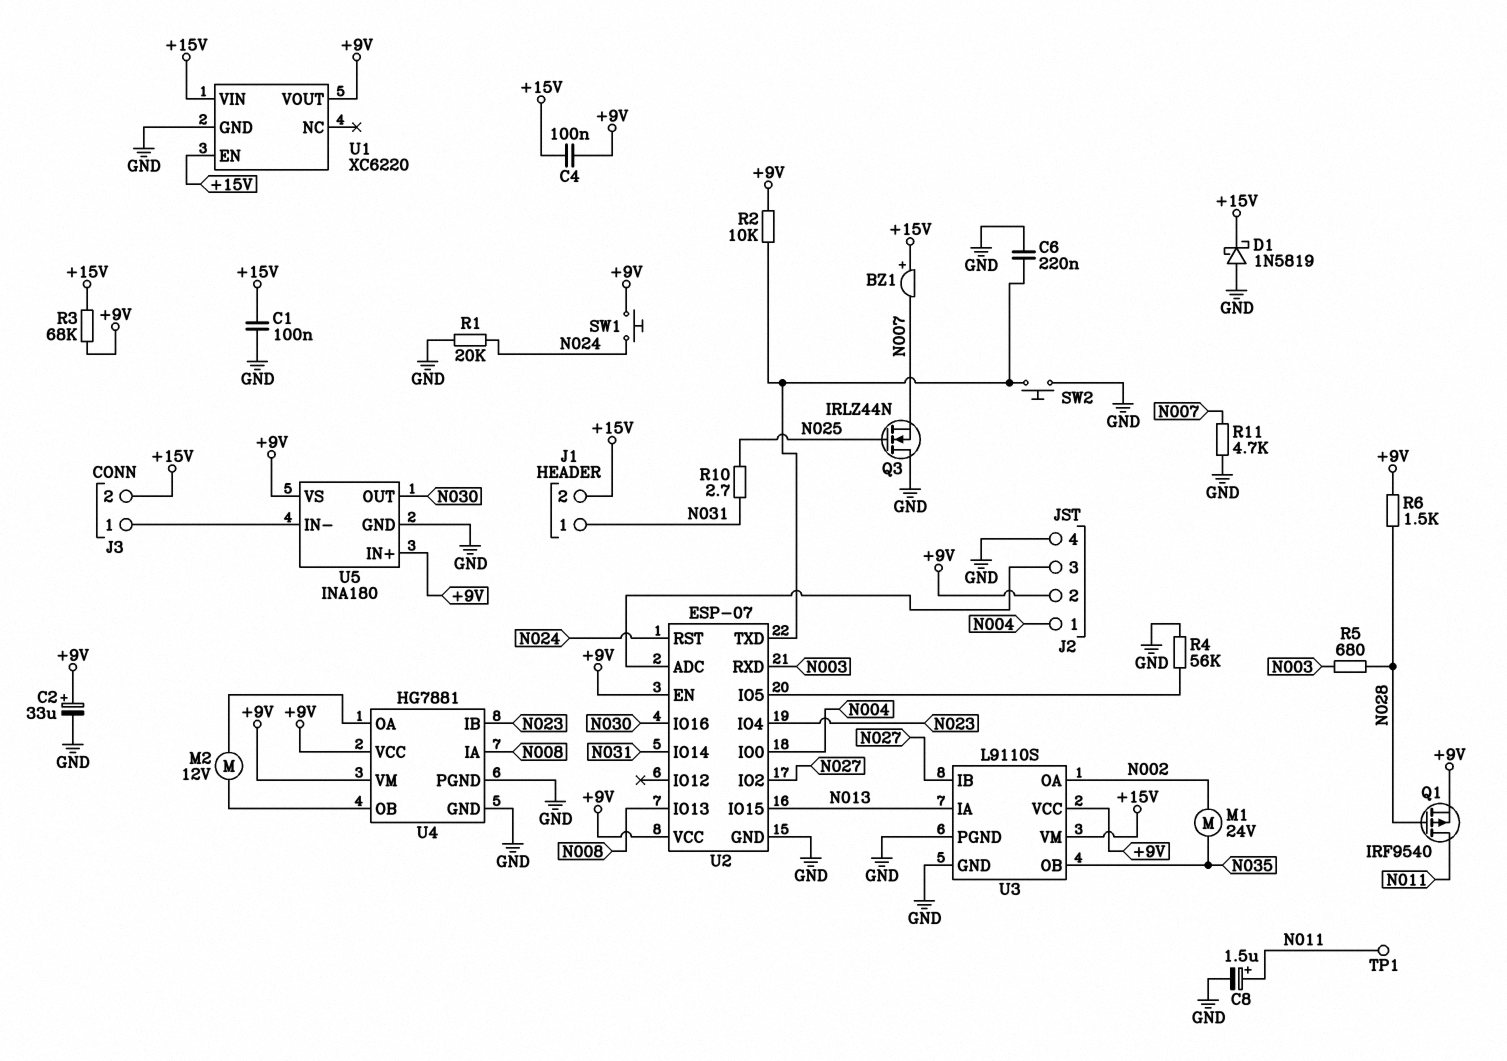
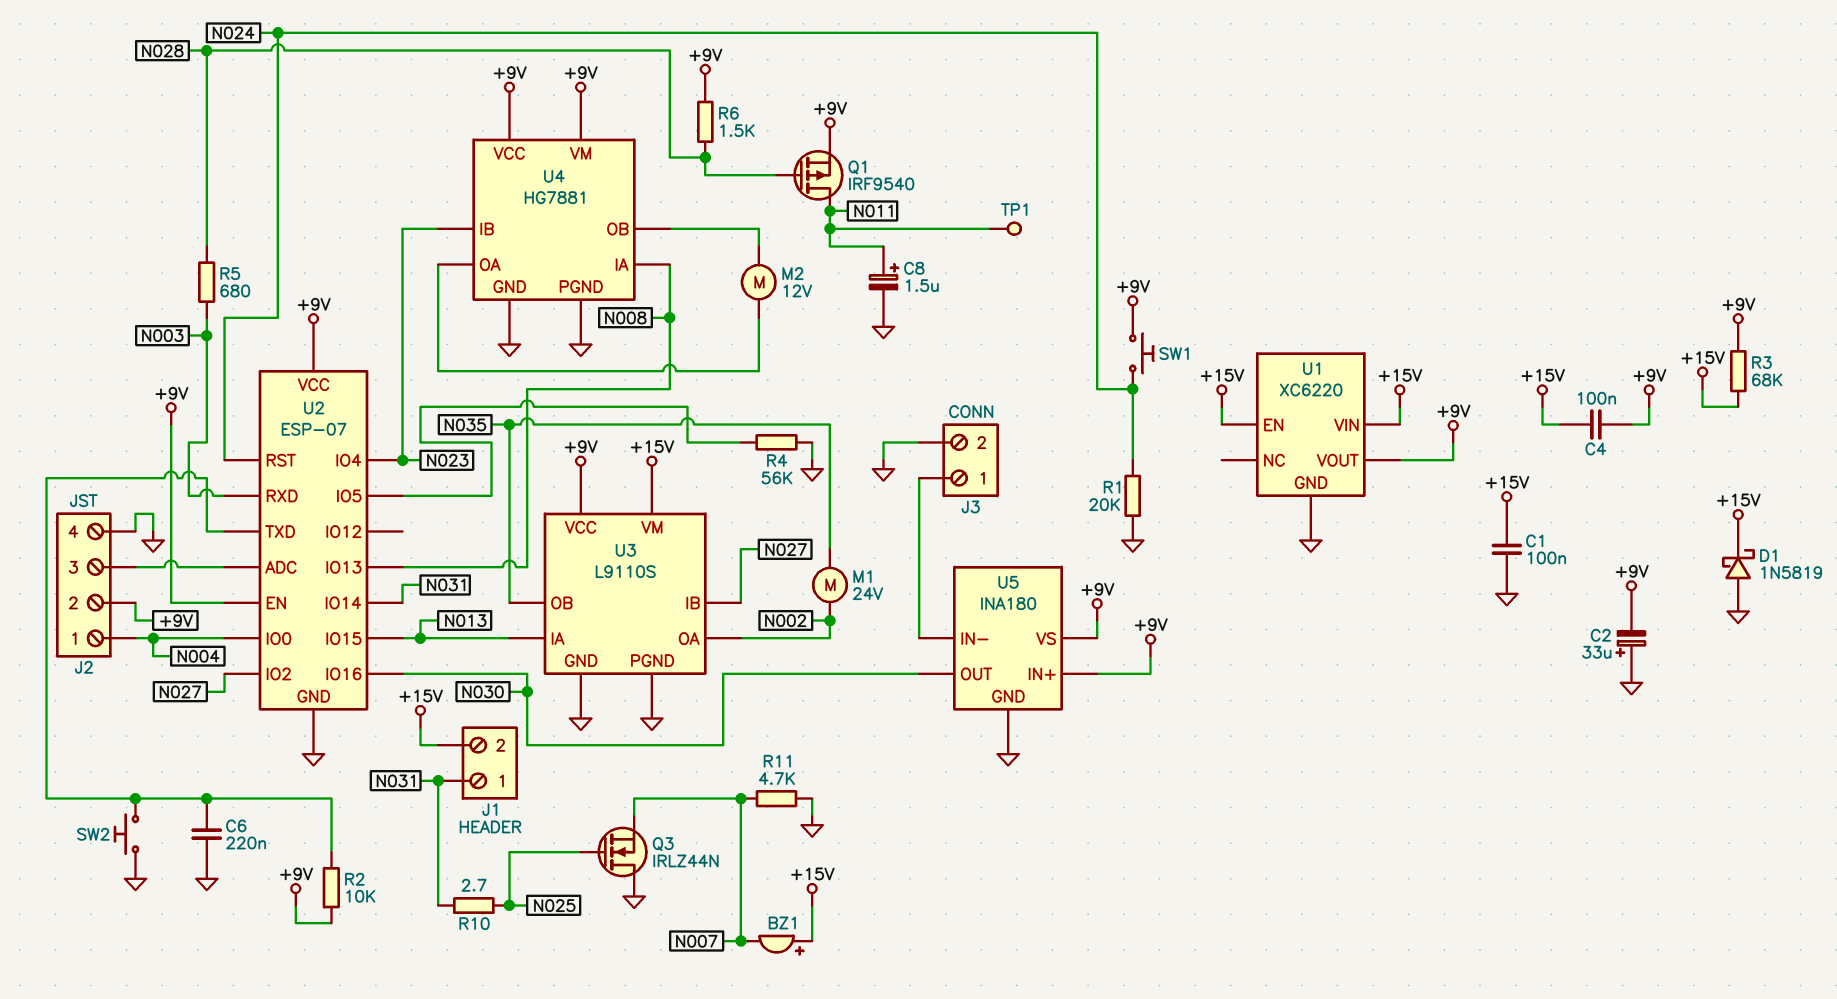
C2: 33uF (plus +9V, minus GND) -> 33uF (plus GND, minus +9V)
J3 pin 2: +15V -> GND

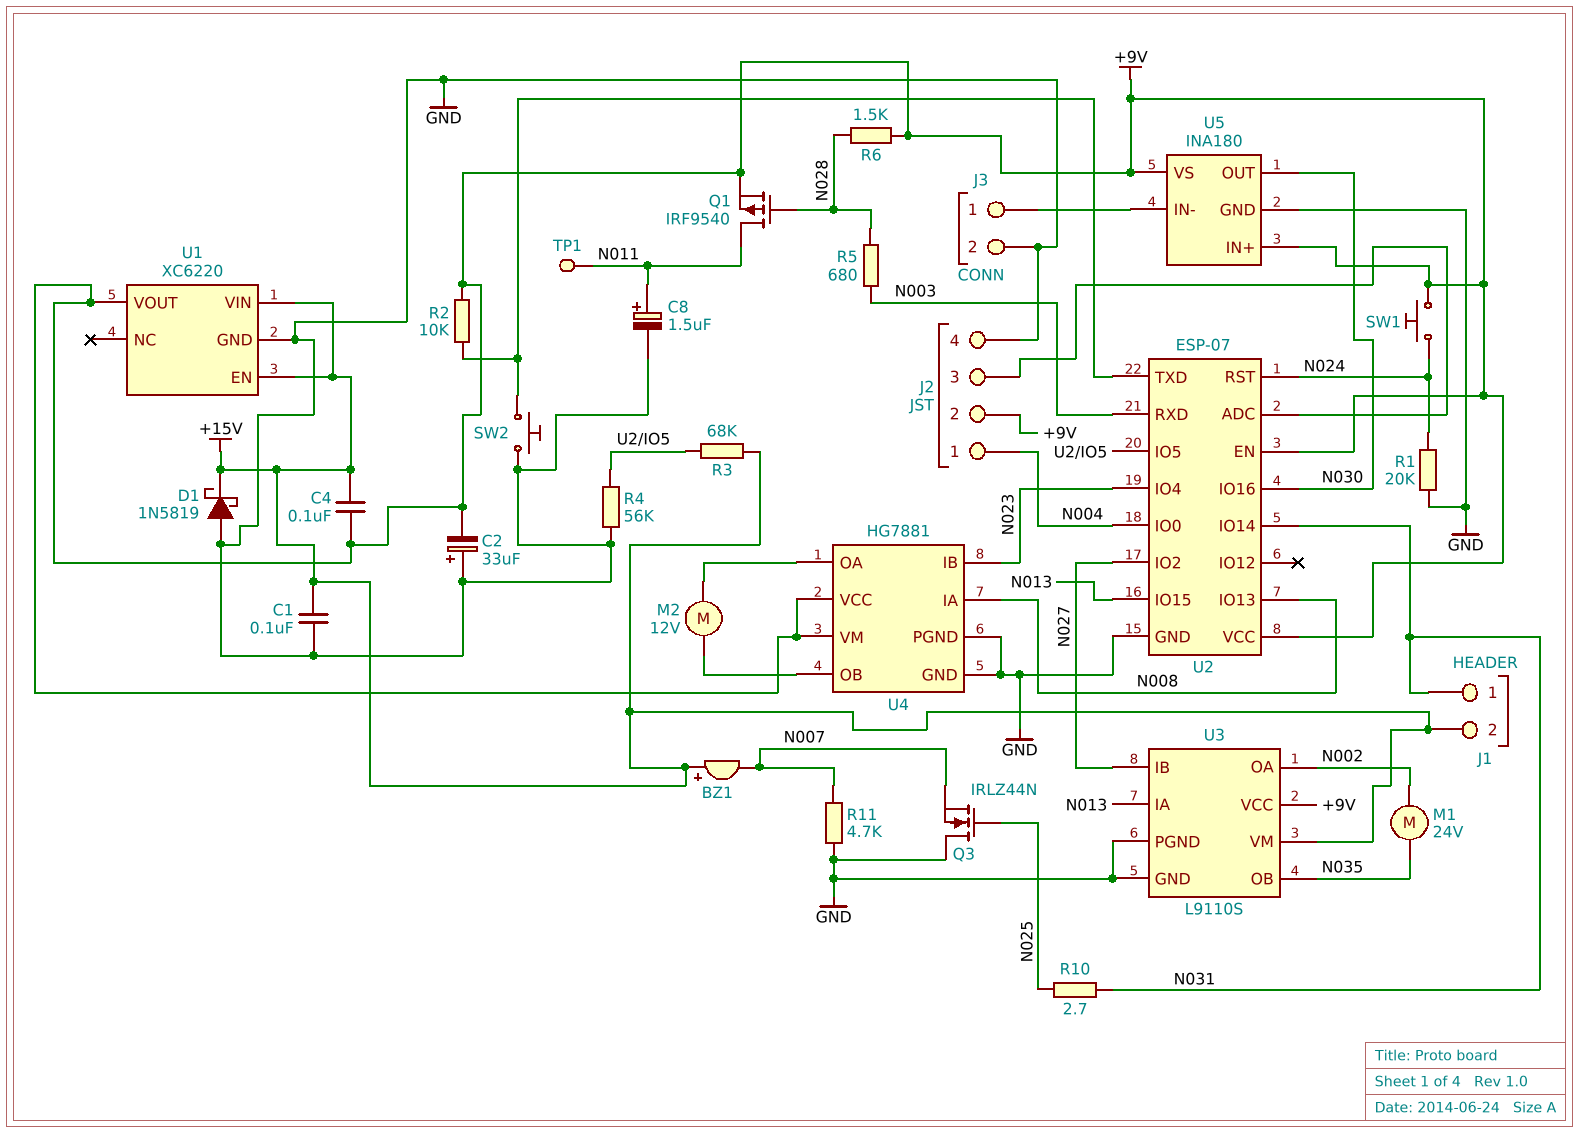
C6: 220nF (GND, U2/TXD) -> none
R3: 68k (+9V, +15V) -> 68k (+15V, U2/IO5)

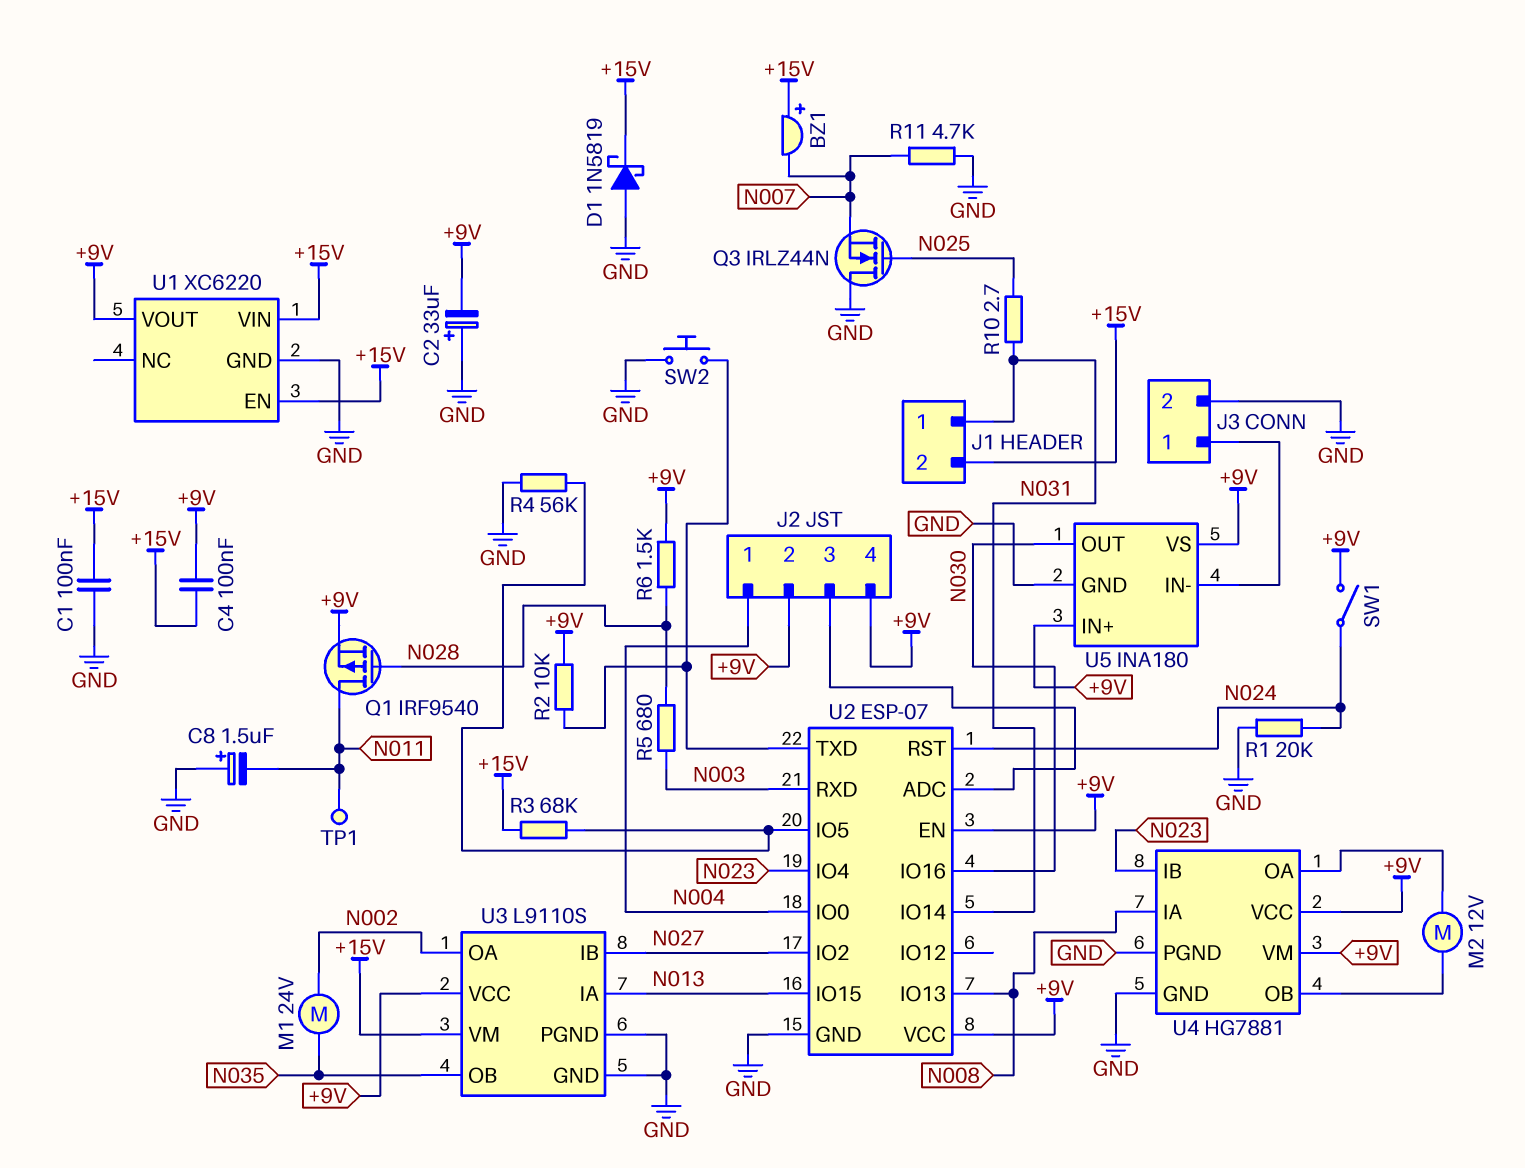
C8: 1.5uF (plus N011, minus GND) -> 1.5uF (plus GND, minus N011)
J2 pin 4: GND -> +9V
SW1: button (+9V, N024) -> switch (+9V, N024)

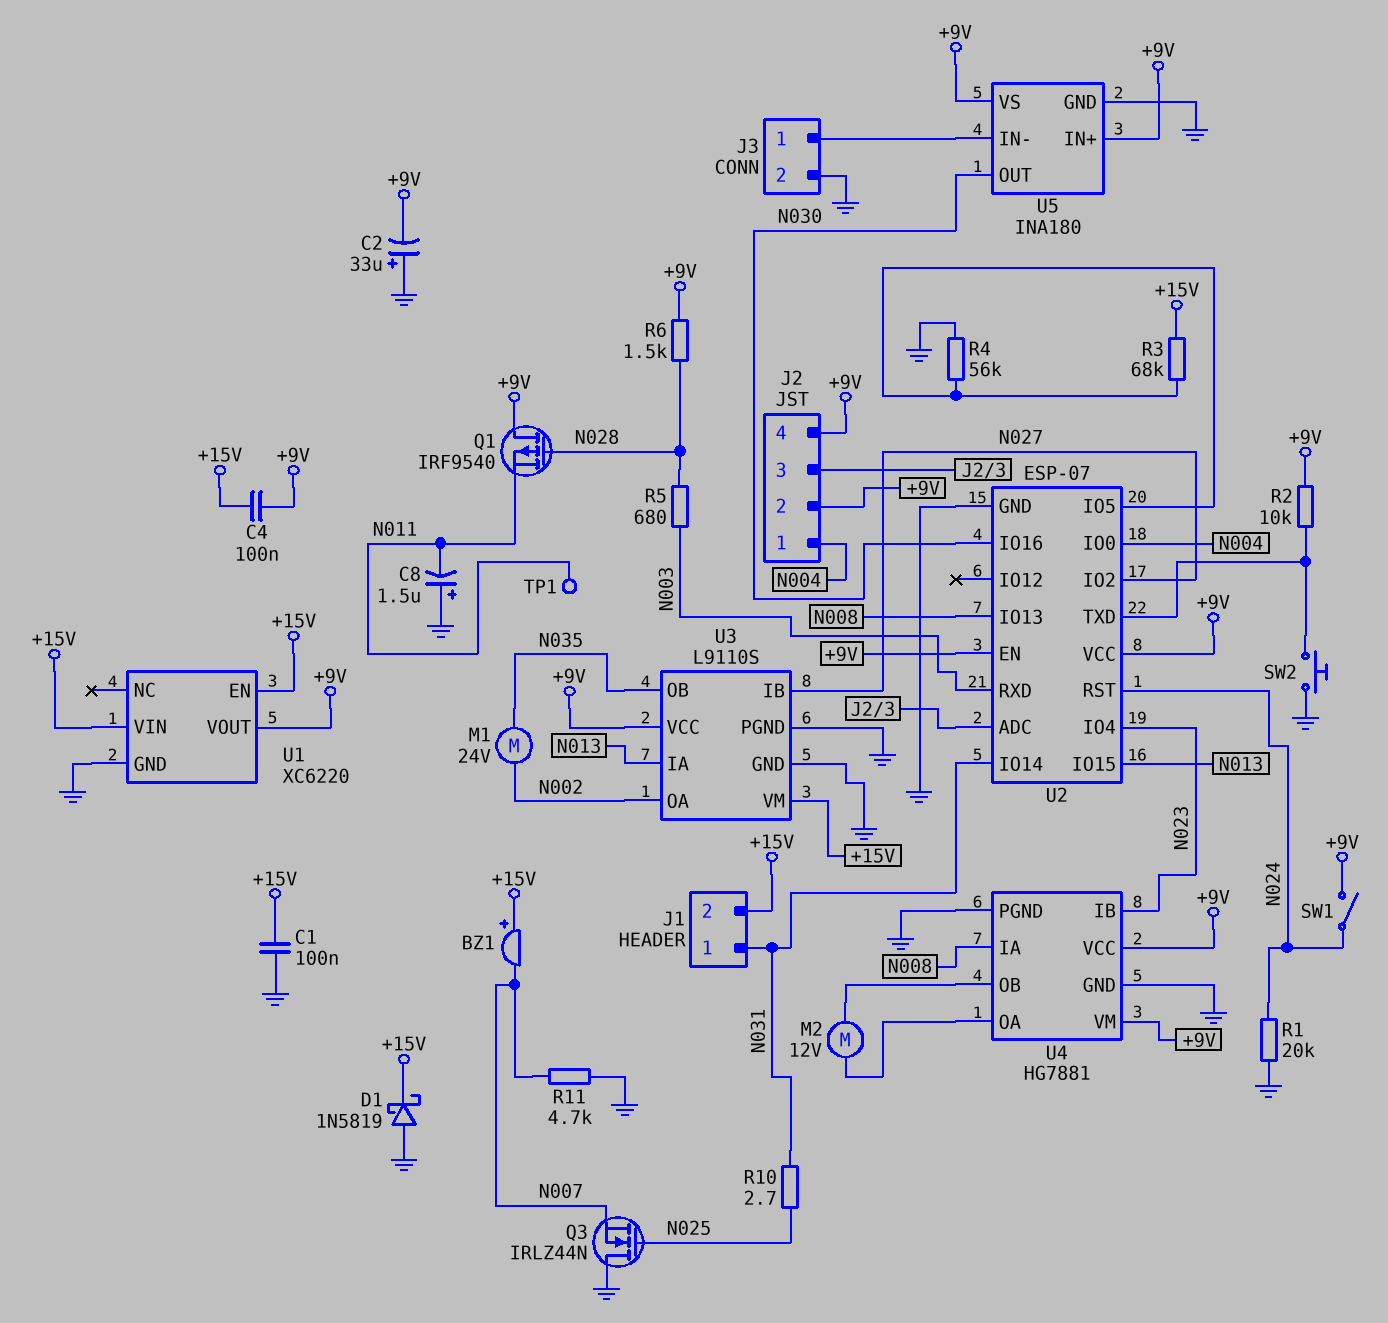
Q1: PMOS IRF9540 (G N028, D N011, S +9V) -> PMOS IRF9540 (G N028, D +9V, S N011)

